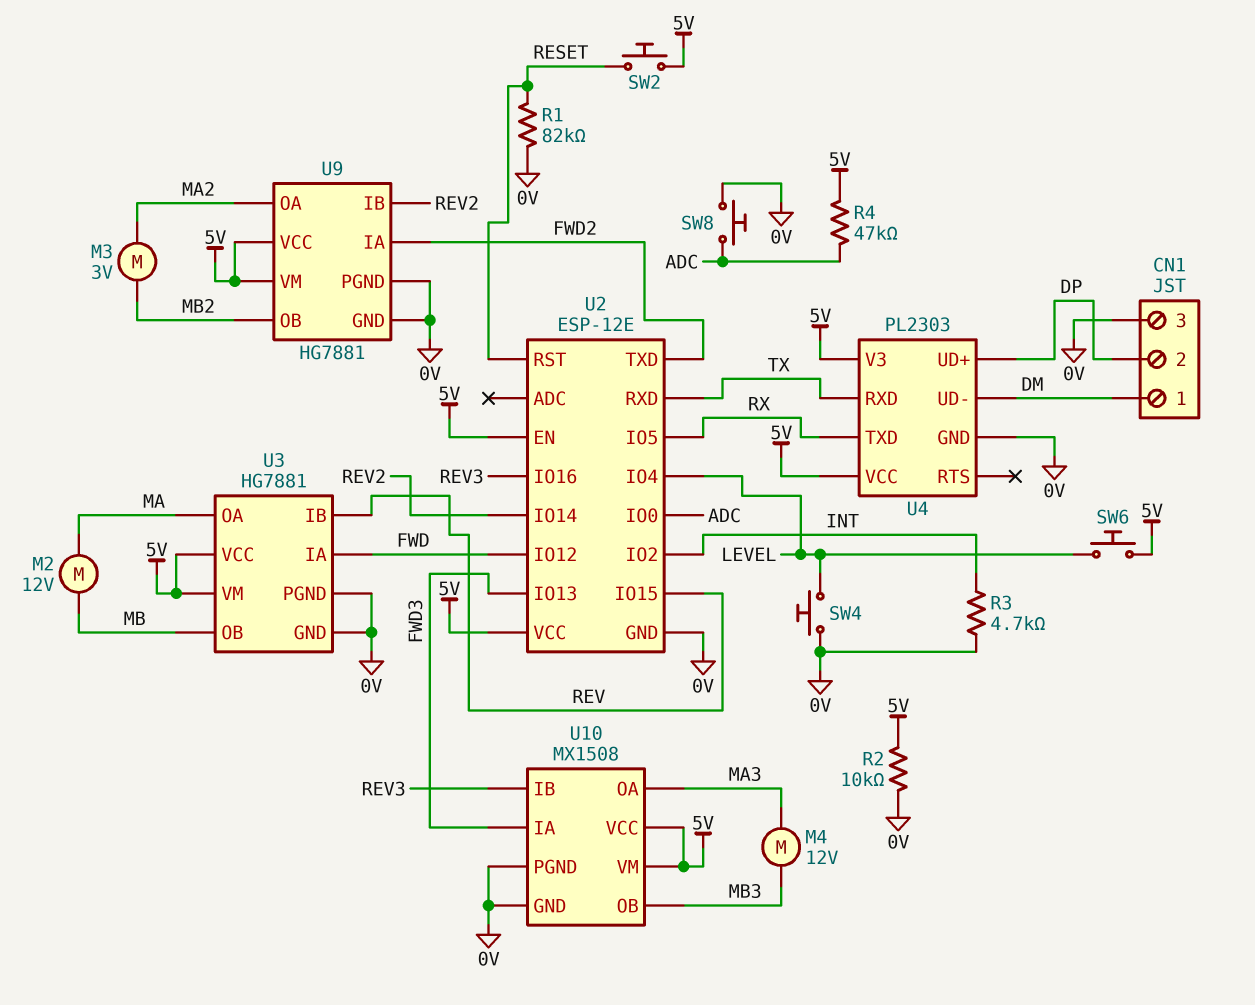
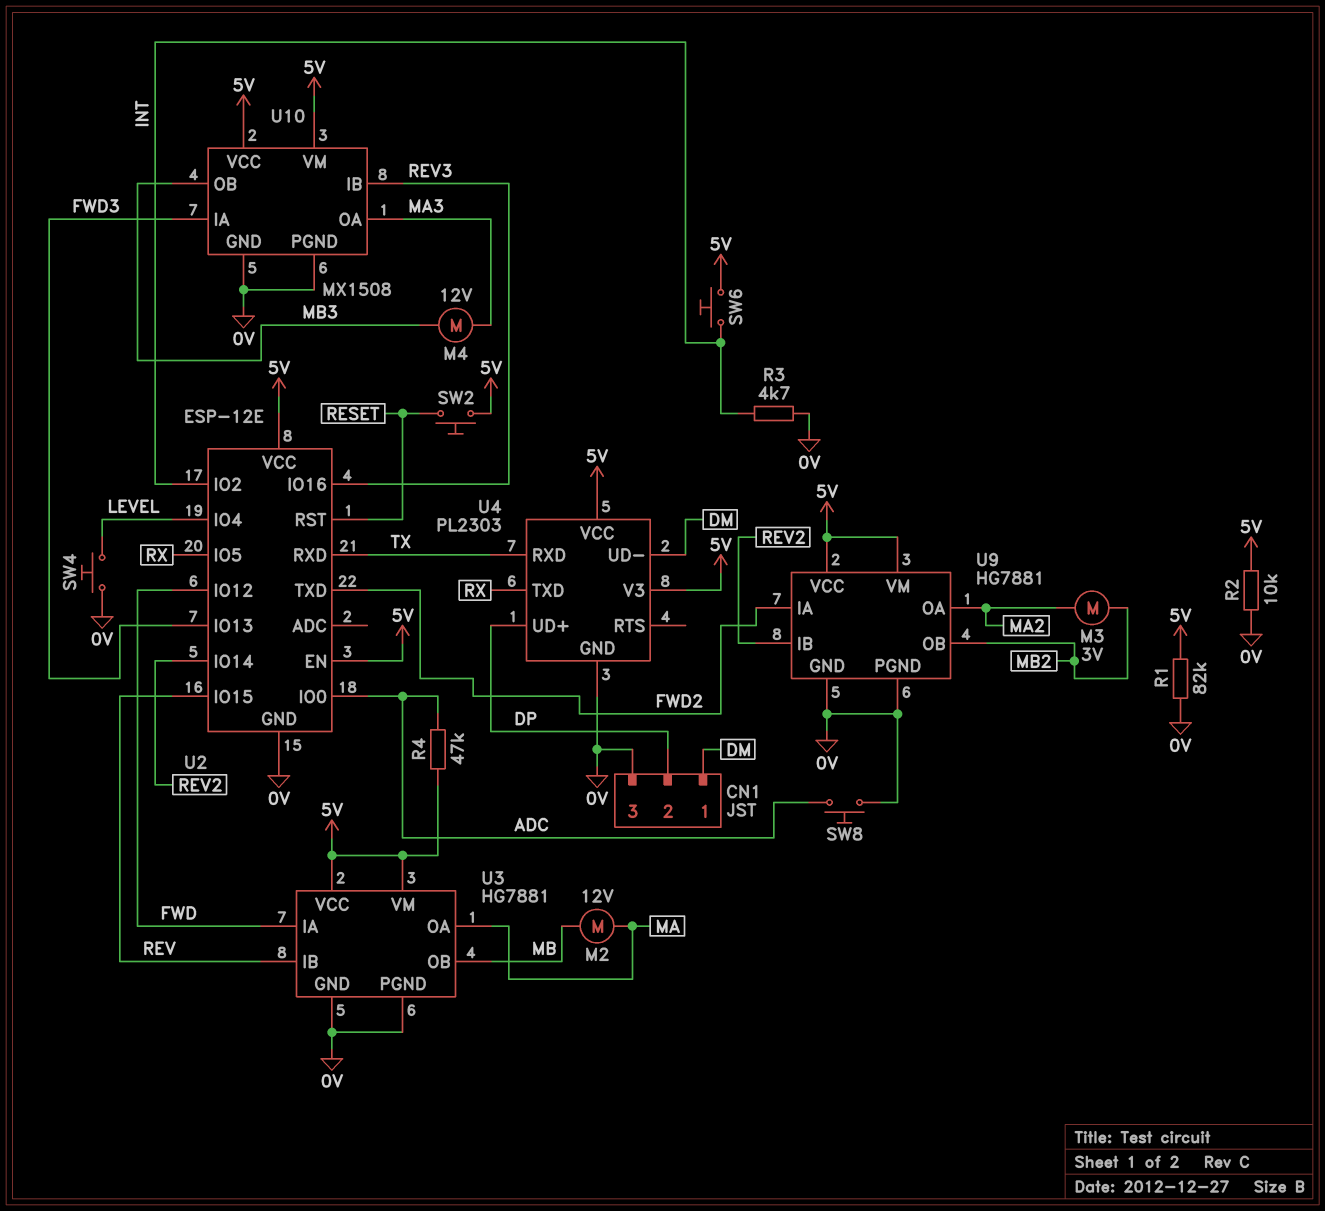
R1: 82k (0V, RESET) -> 82k (0V, 5V)
SW6: button (5V, LEVEL) -> button (5V, INT)

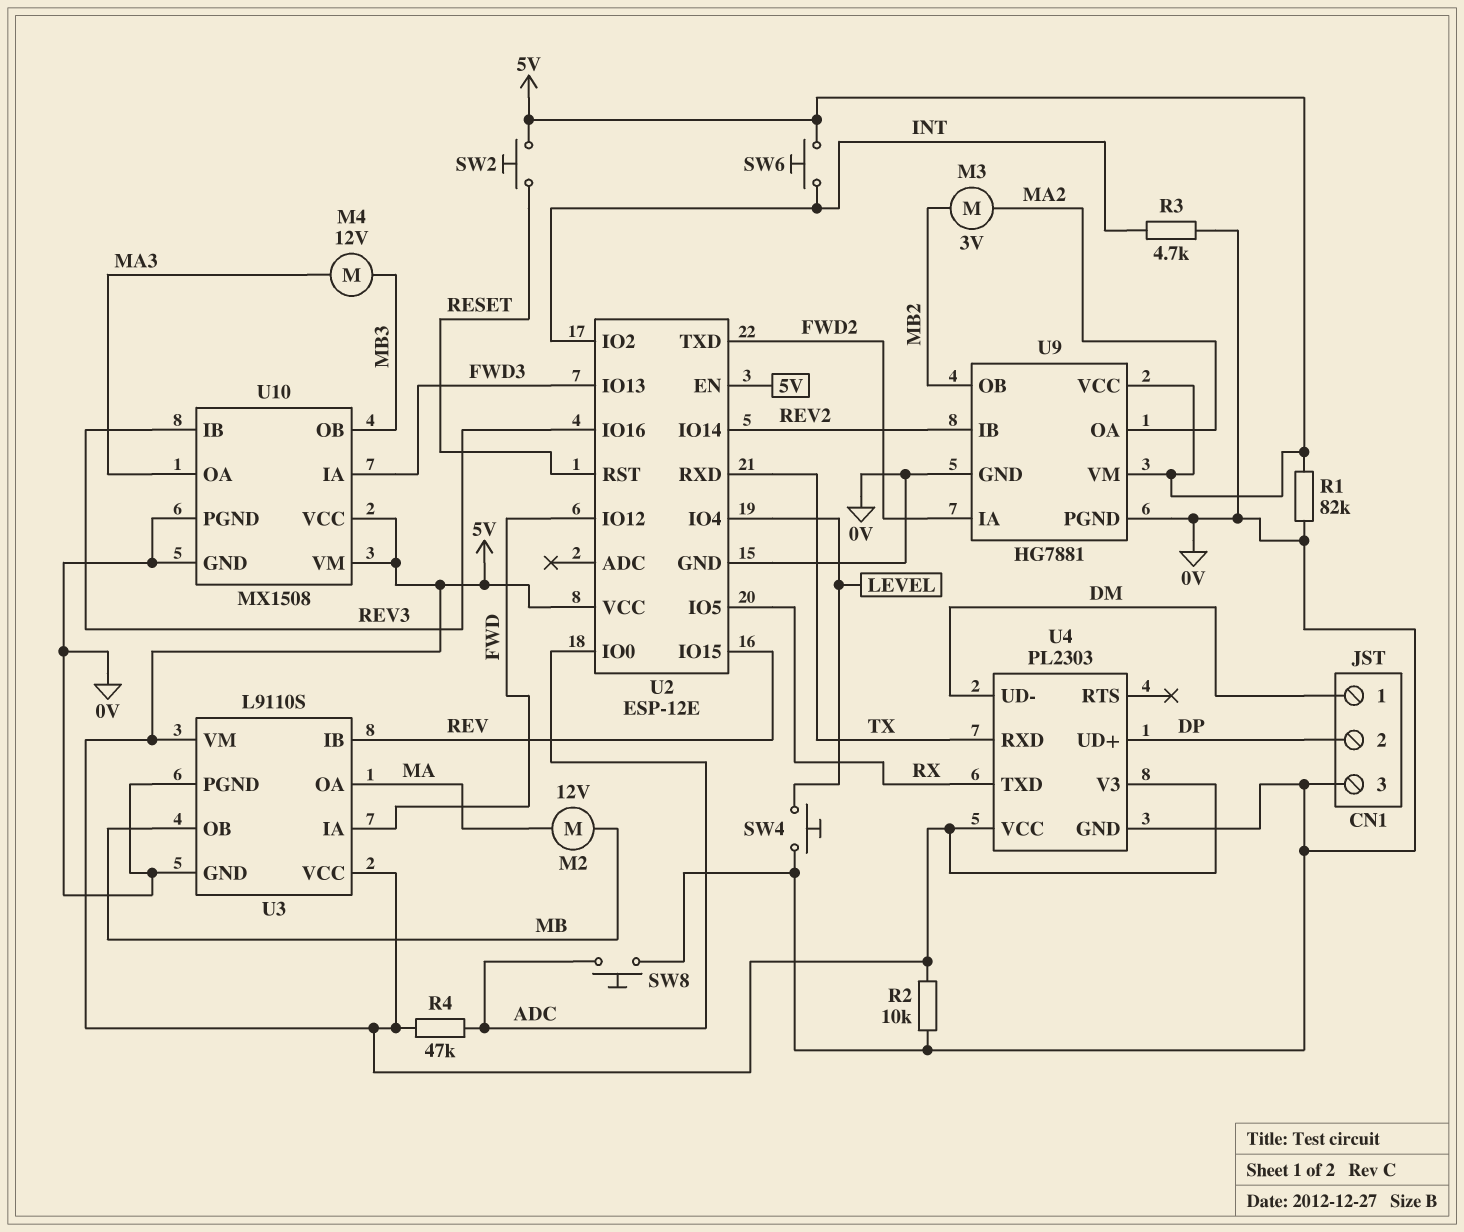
U3: HG7881 -> L9110S

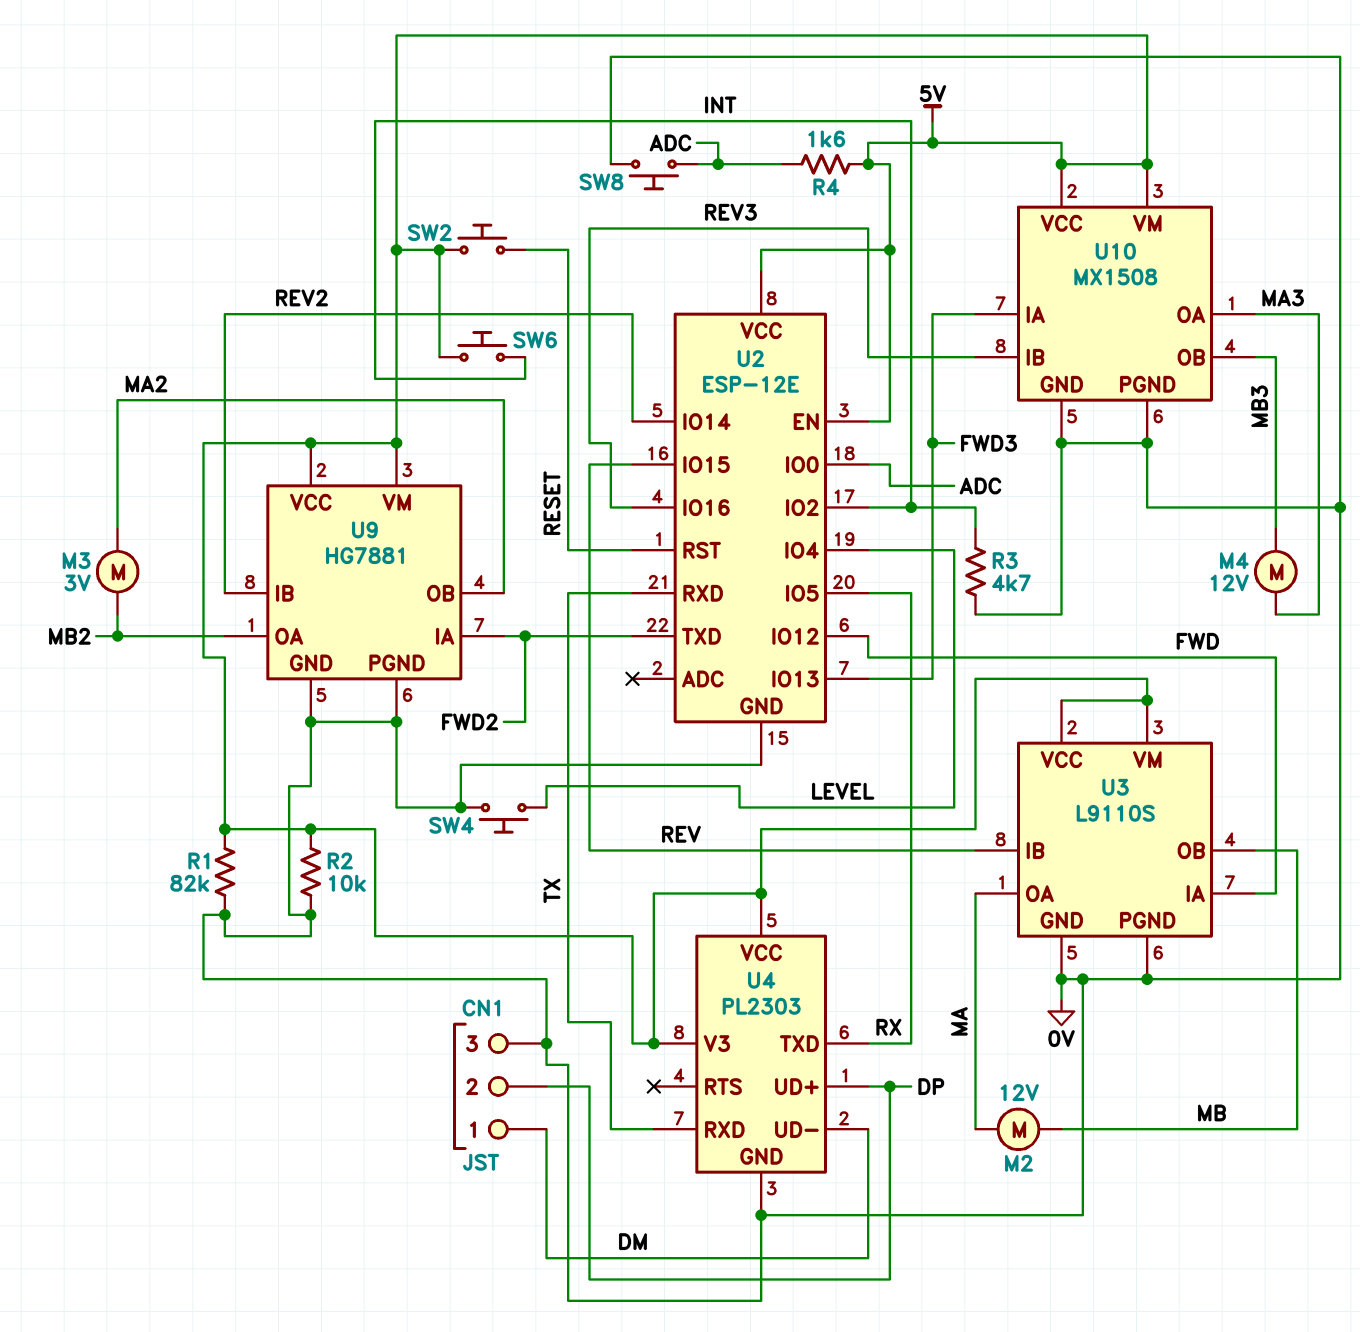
R4: 47k (5V, ADC) -> 1.6k (5V, ADC)
U9 pin OA: MA2 -> MB2
U9 pin OB: MB2 -> MA2

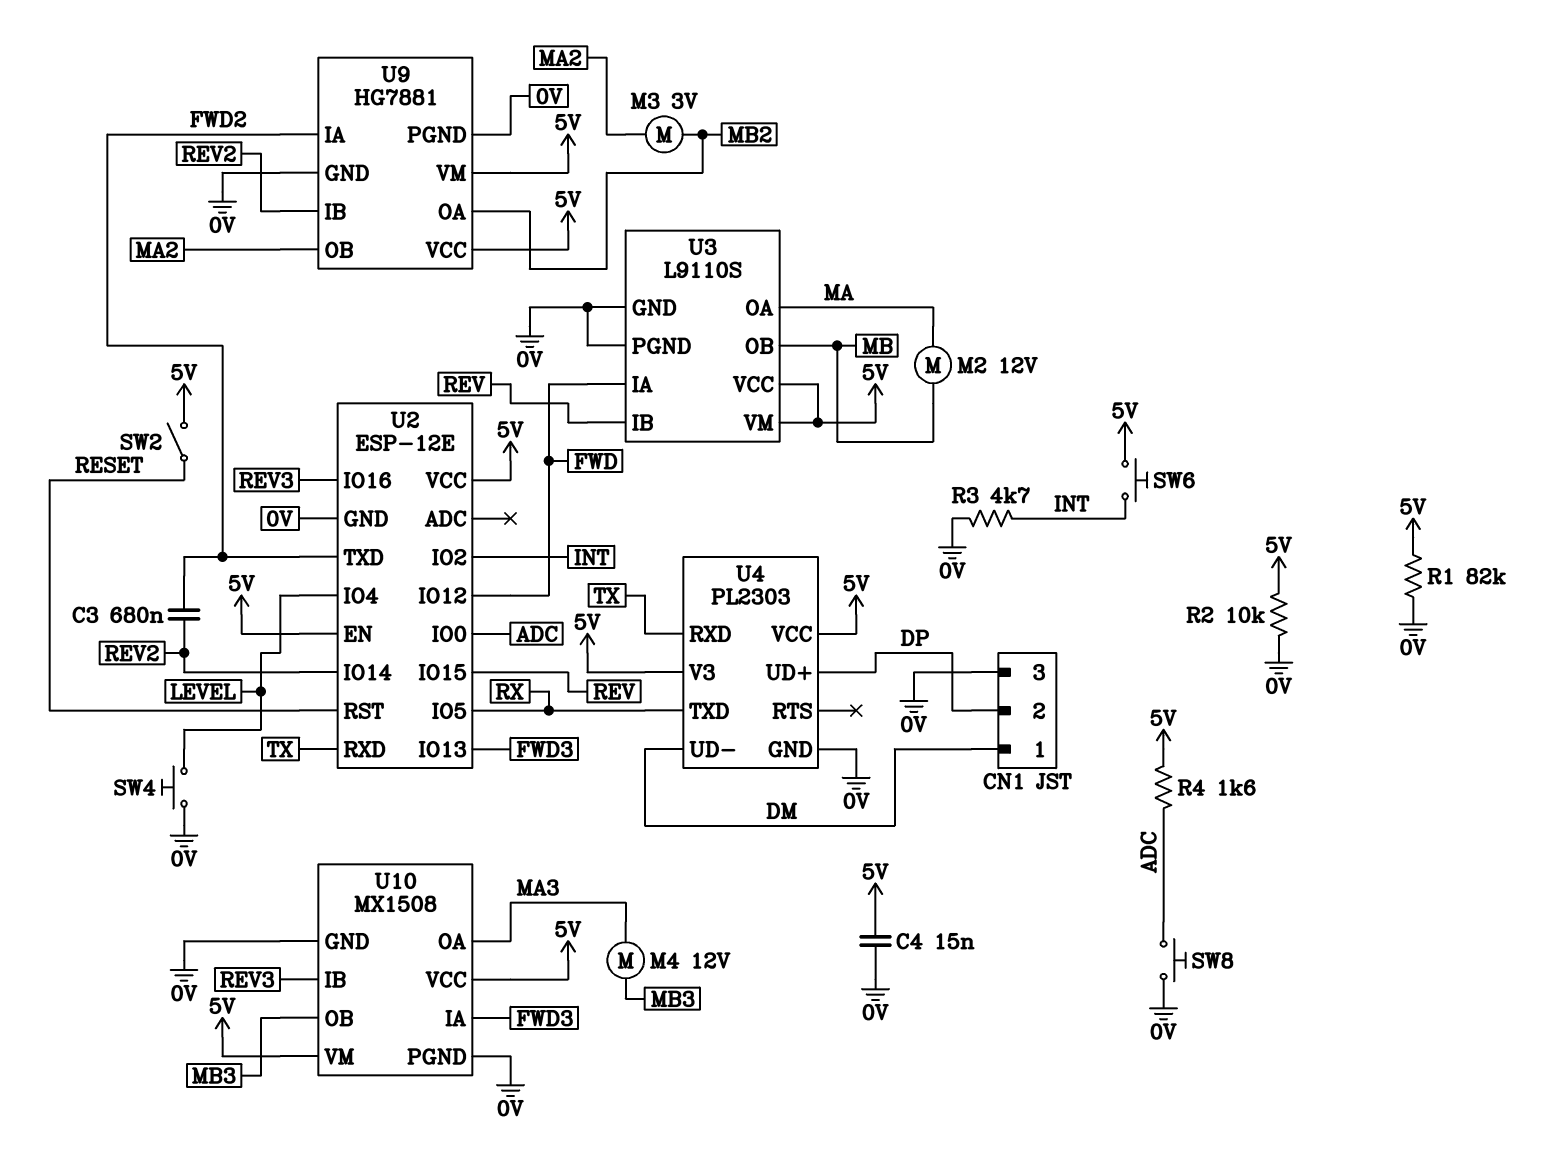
C3: none -> 680nF (FWD2, REV2)
C4: none -> 15nF (0V, 5V)
SW2: button (5V, RESET) -> switch (5V, RESET)

